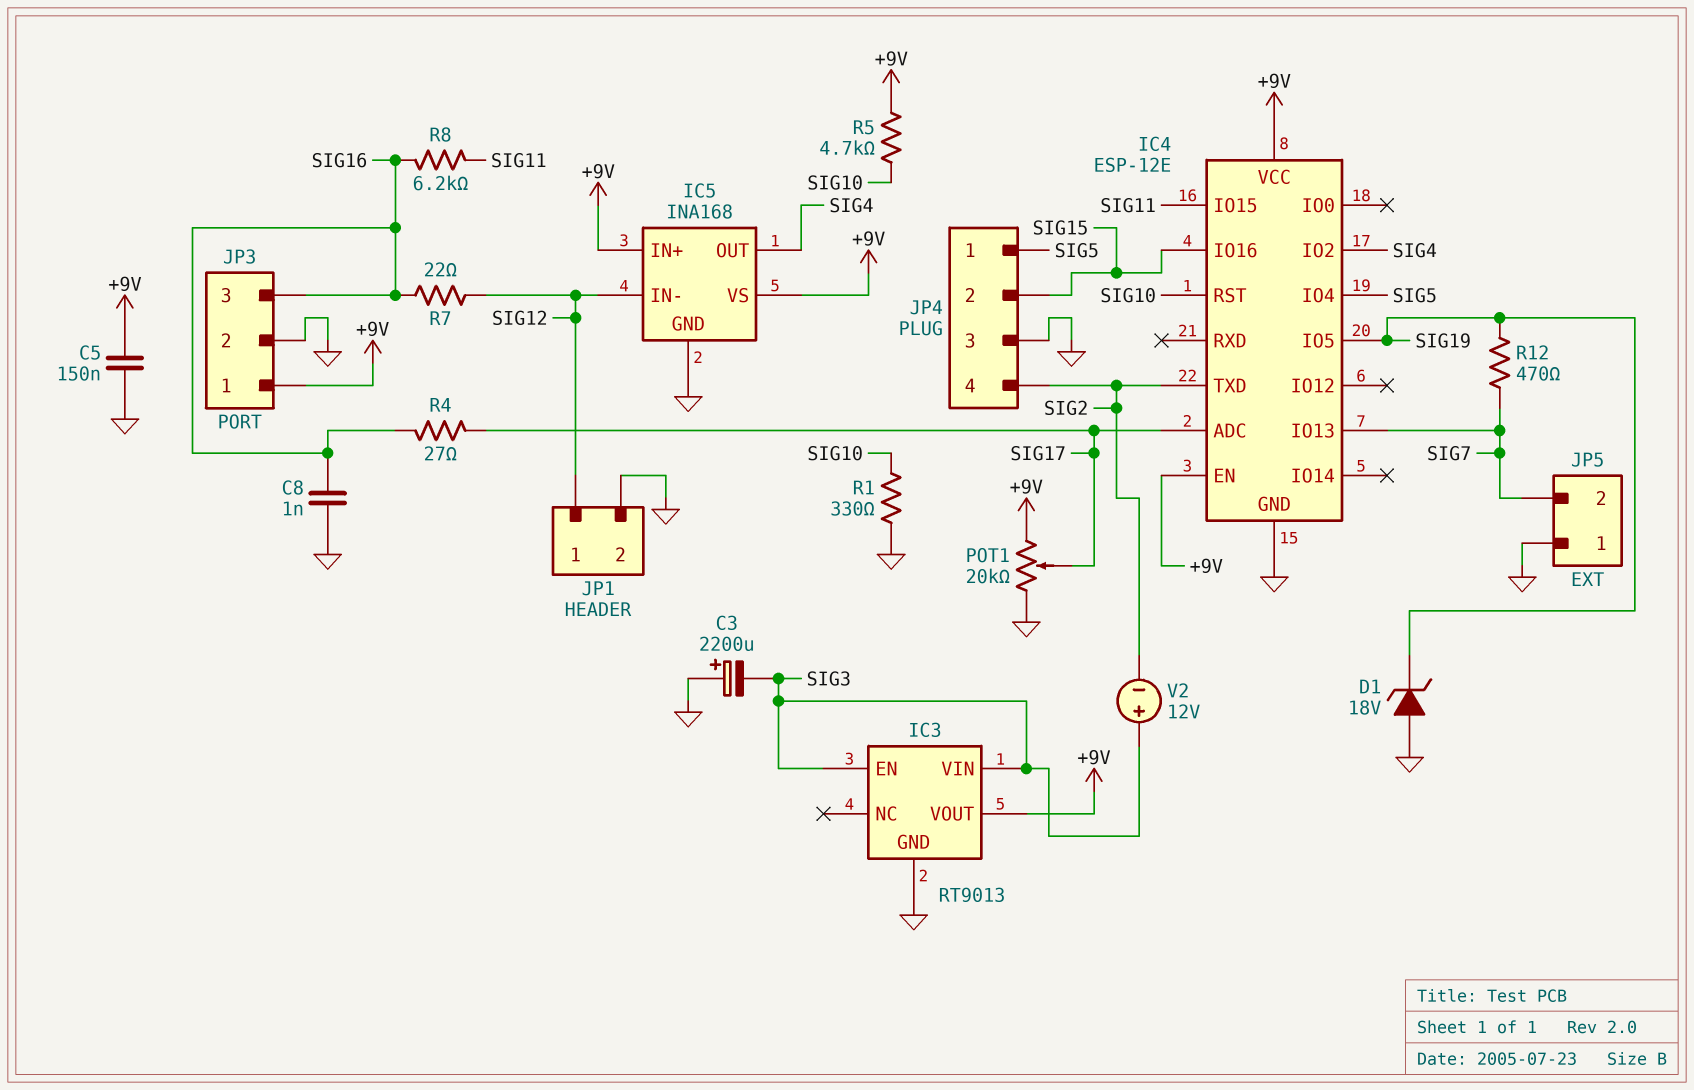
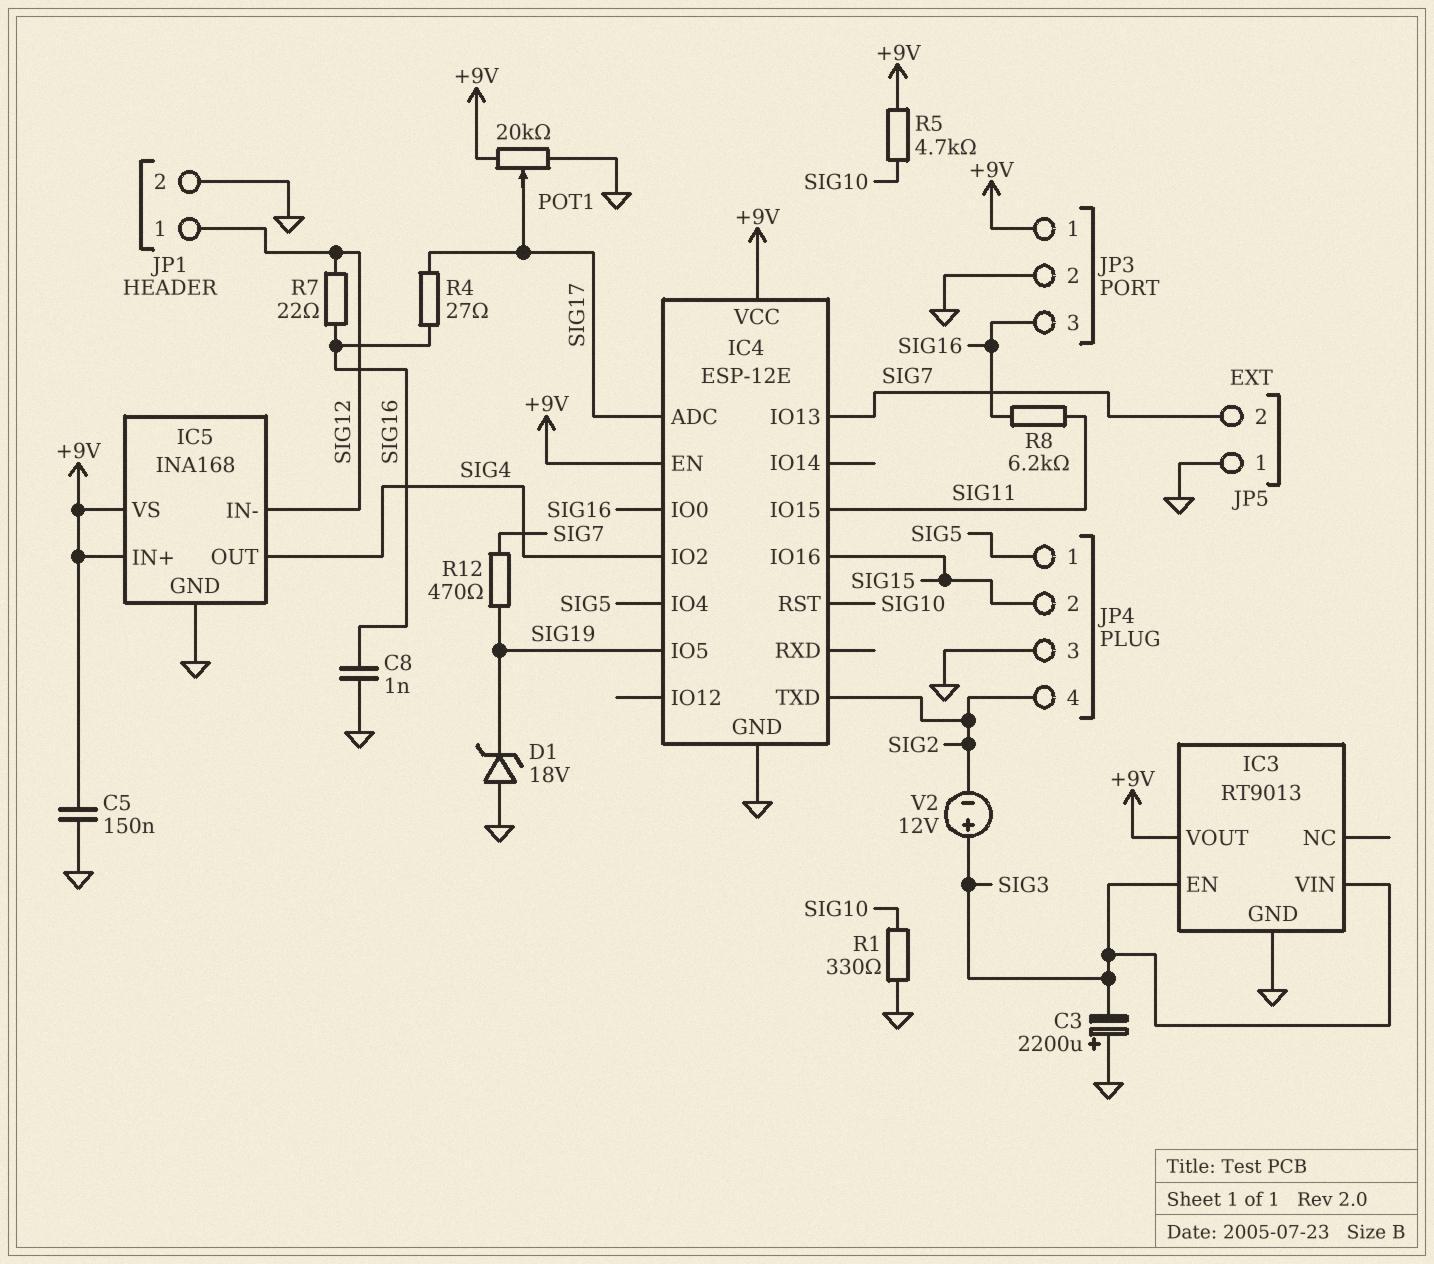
IC4 pin IO0: none -> SIG16

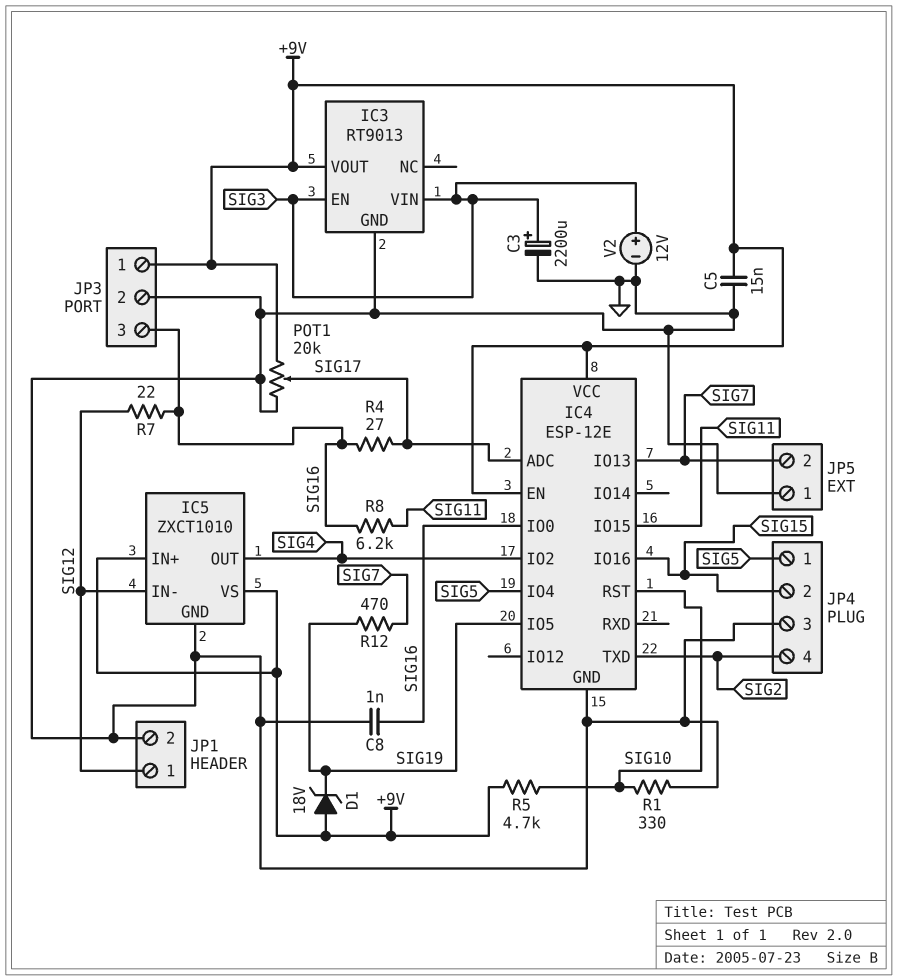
C3: 2200uF (plus GND, minus SIG3) -> 2200uF (plus SIG3, minus GND)
C5: 150nF (+9V, GND) -> 15nF (+9V, GND)
D1: zener 18V (A GND, K SIG19) -> zener 18V (A +9V, K SIG19)
IC5: INA168 -> ZXCT1010
V2: 12V (plus SIG3, minus SIG2) -> 12V (plus SIG3, minus GND)

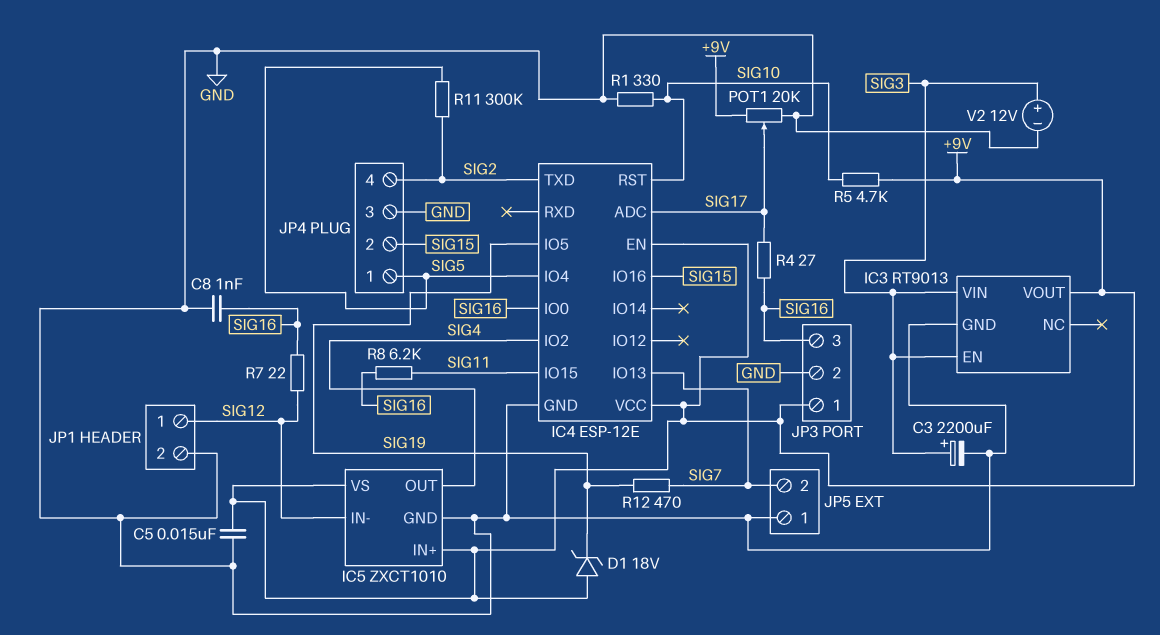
R11: none -> 300k (SIG2, SIG5)

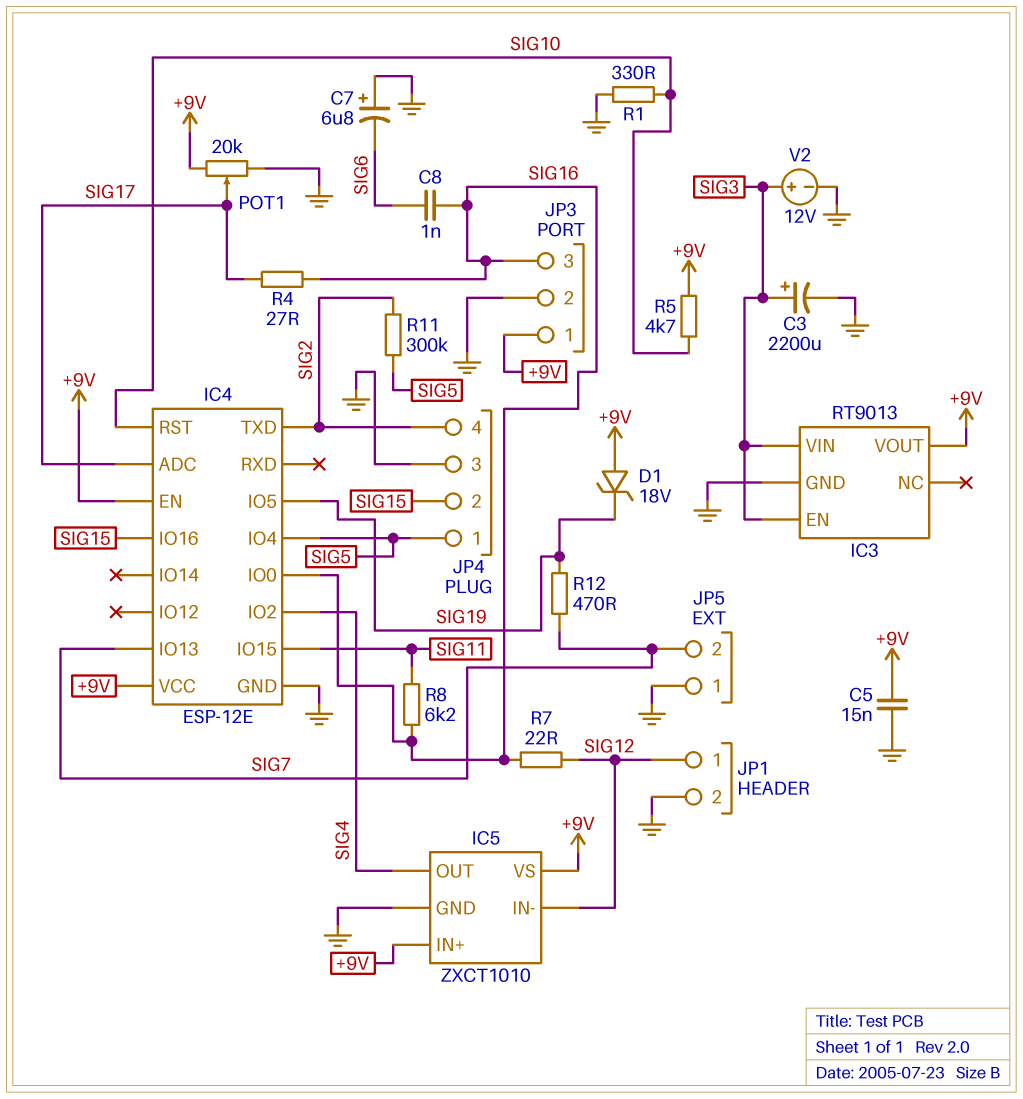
C7: none -> 6.8uF (plus GND, minus SIG6)
C8: 1nF (GND, SIG16) -> 1nF (SIG6, SIG16)

